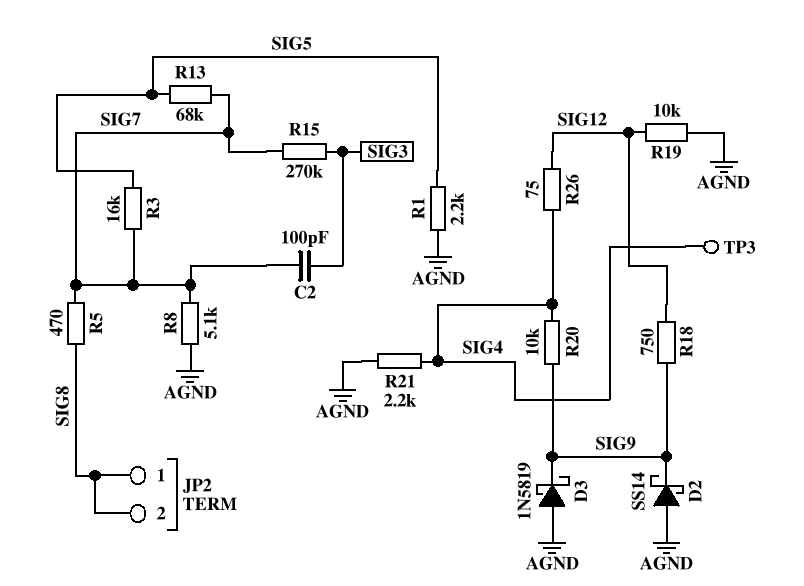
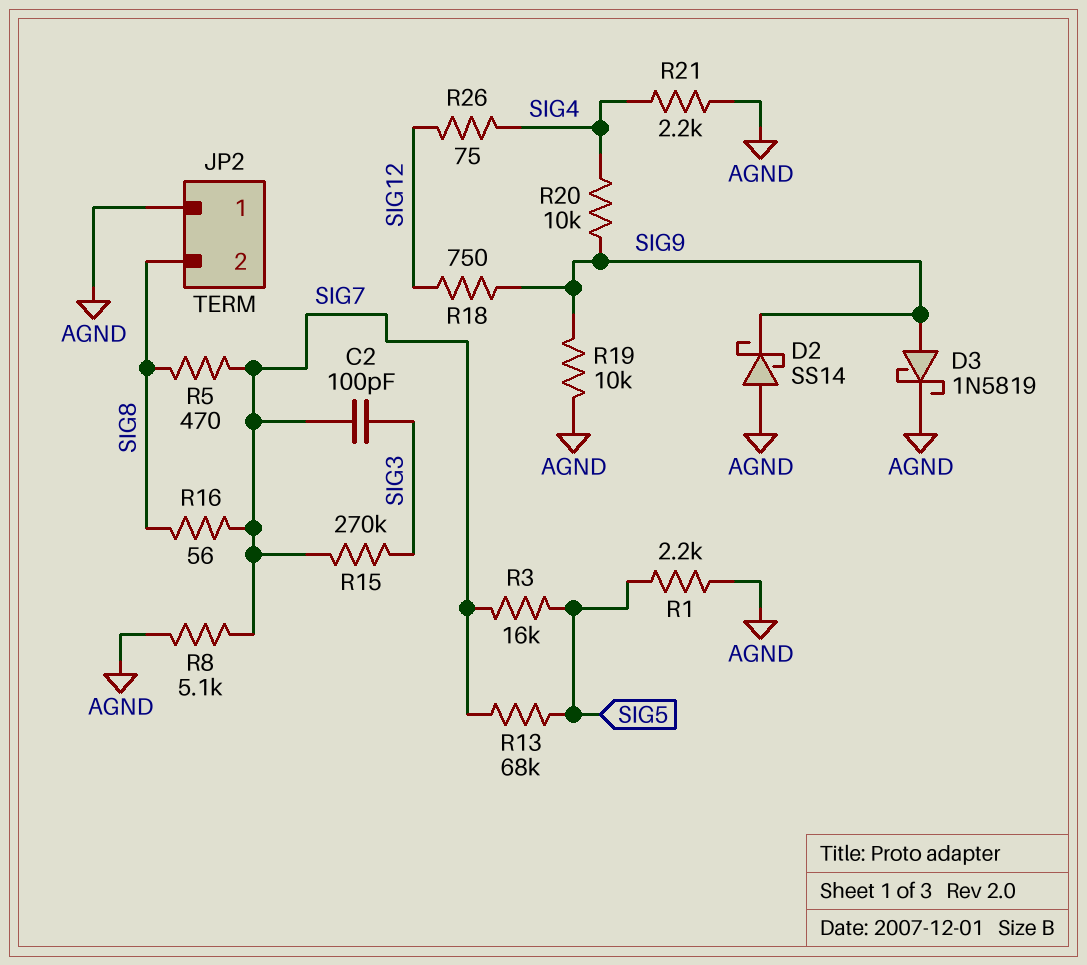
D3: schottky 1N5819 (A AGND, K SIG9) -> schottky 1N5819 (A SIG9, K AGND)
JP2 pin 1: SIG8 -> AGND
R16: none -> 56 (SIG7, SIG8)
R19: 10k (AGND, SIG12) -> 10k (AGND, SIG9)
TP3: test point (SIG4) -> none

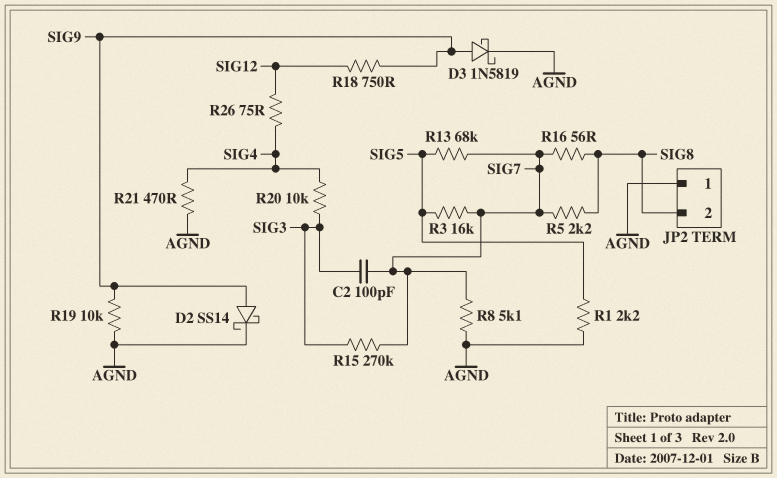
D2: schottky SS14 (A AGND, K SIG9) -> schottky SS14 (A SIG9, K AGND)
R5: 470 (SIG7, SIG8) -> 2.2k (SIG7, SIG8)
R20: 10k (SIG4, SIG9) -> 10k (SIG3, SIG4)
R21: 2.2k (AGND, SIG4) -> 470 (AGND, SIG4)

